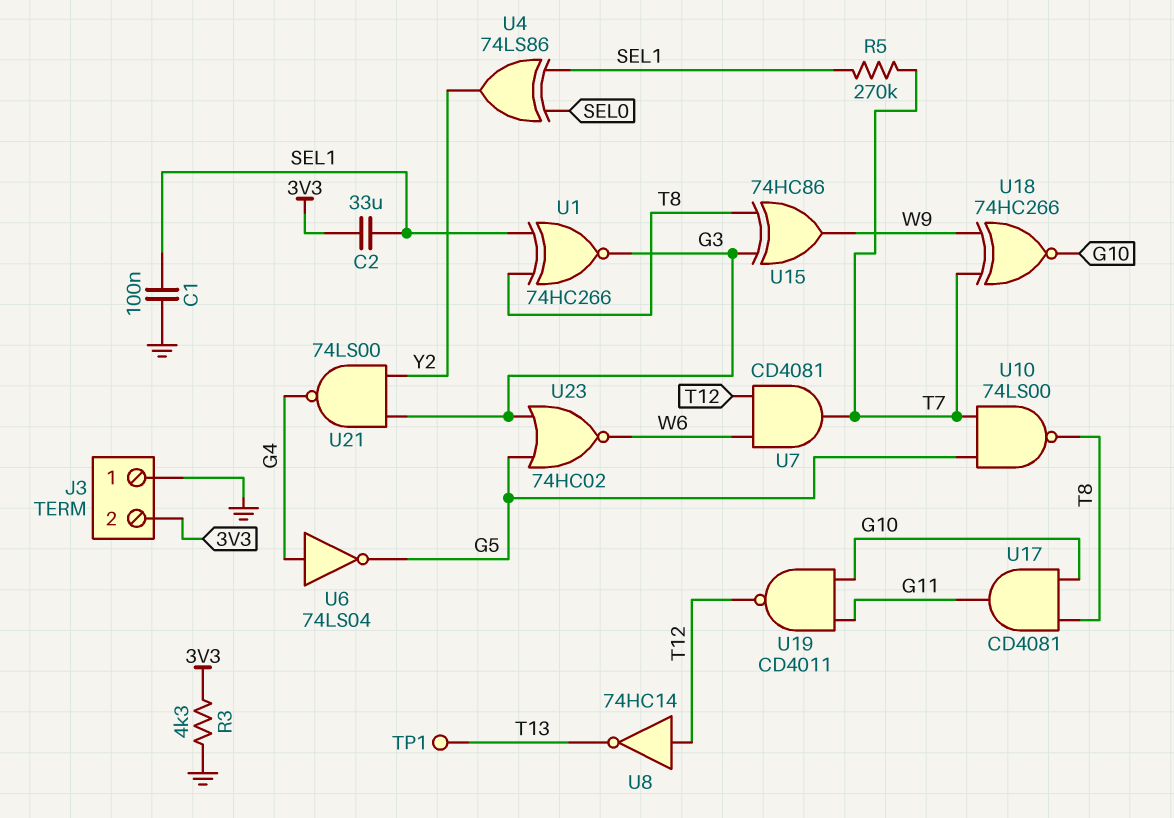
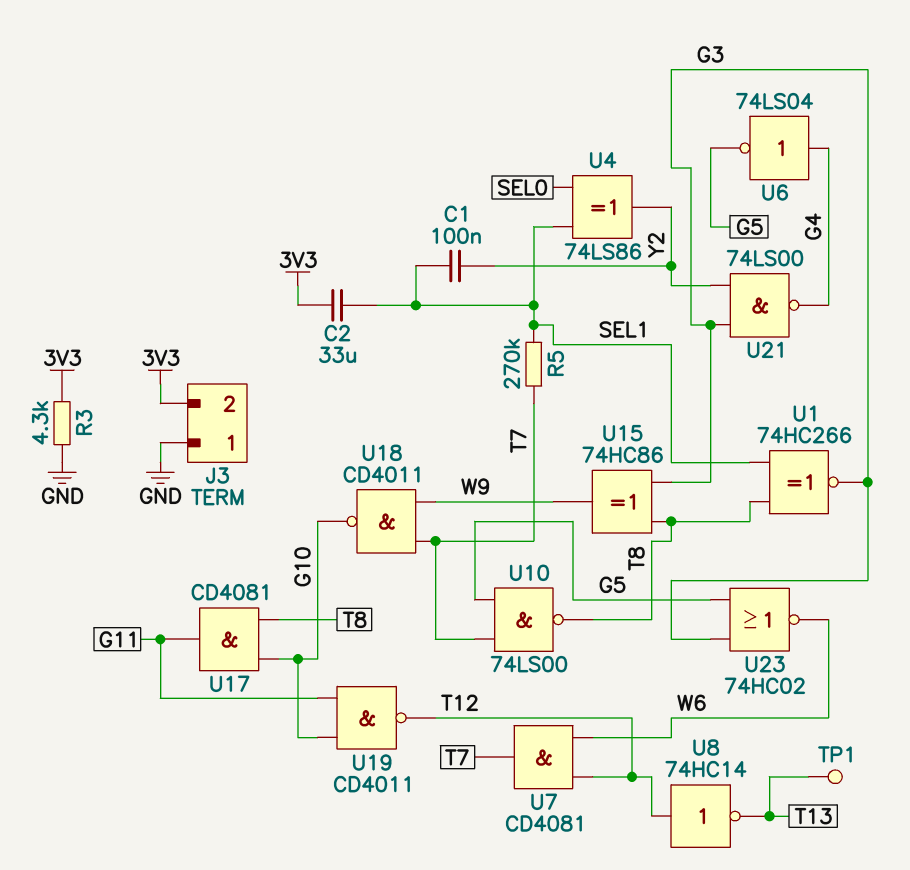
C1: 100nF (GND, SEL1) -> 100nF (SEL1, Y2)
U18: XNOR 74HC266 (in T7, in W9, out G10) -> NAND CD4011 (in T7, in W9, out G10)

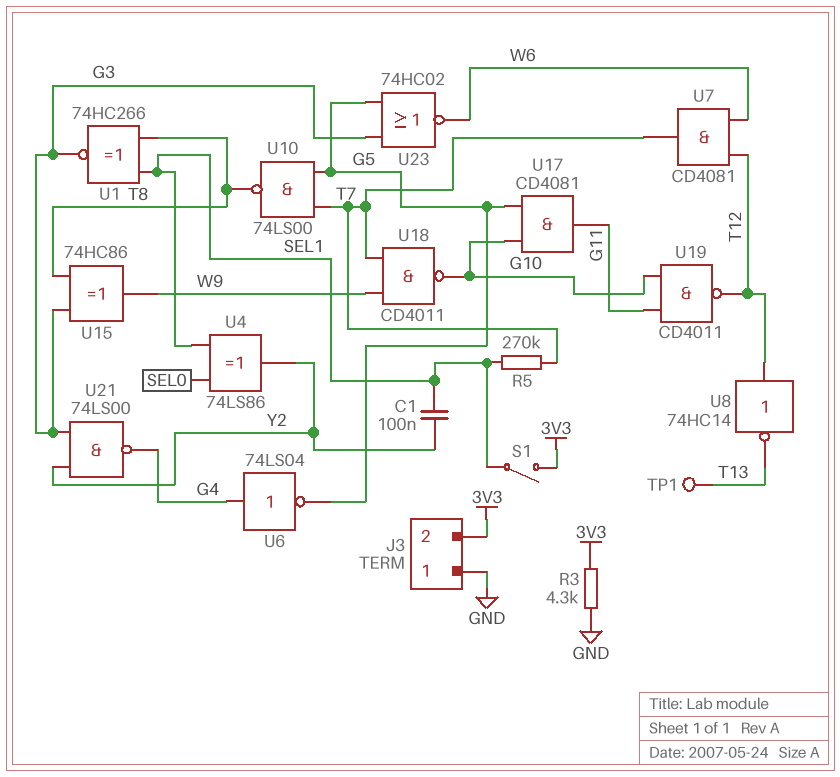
C2: 33uF (3V3, SEL1) -> none
S1: none -> switch (3V3, SEL1)
U17: AND CD4081 (in G10, in T8, out G11) -> AND CD4081 (in G5, in G10, out G11)

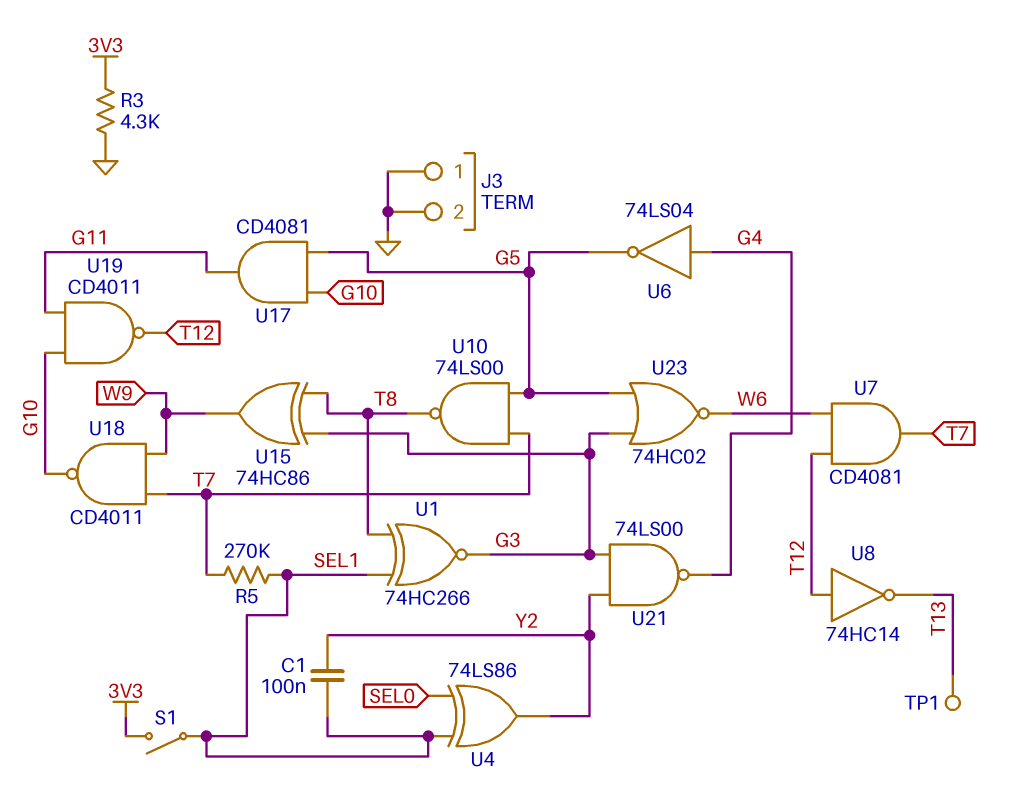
J3 pin 2: 3V3 -> GND

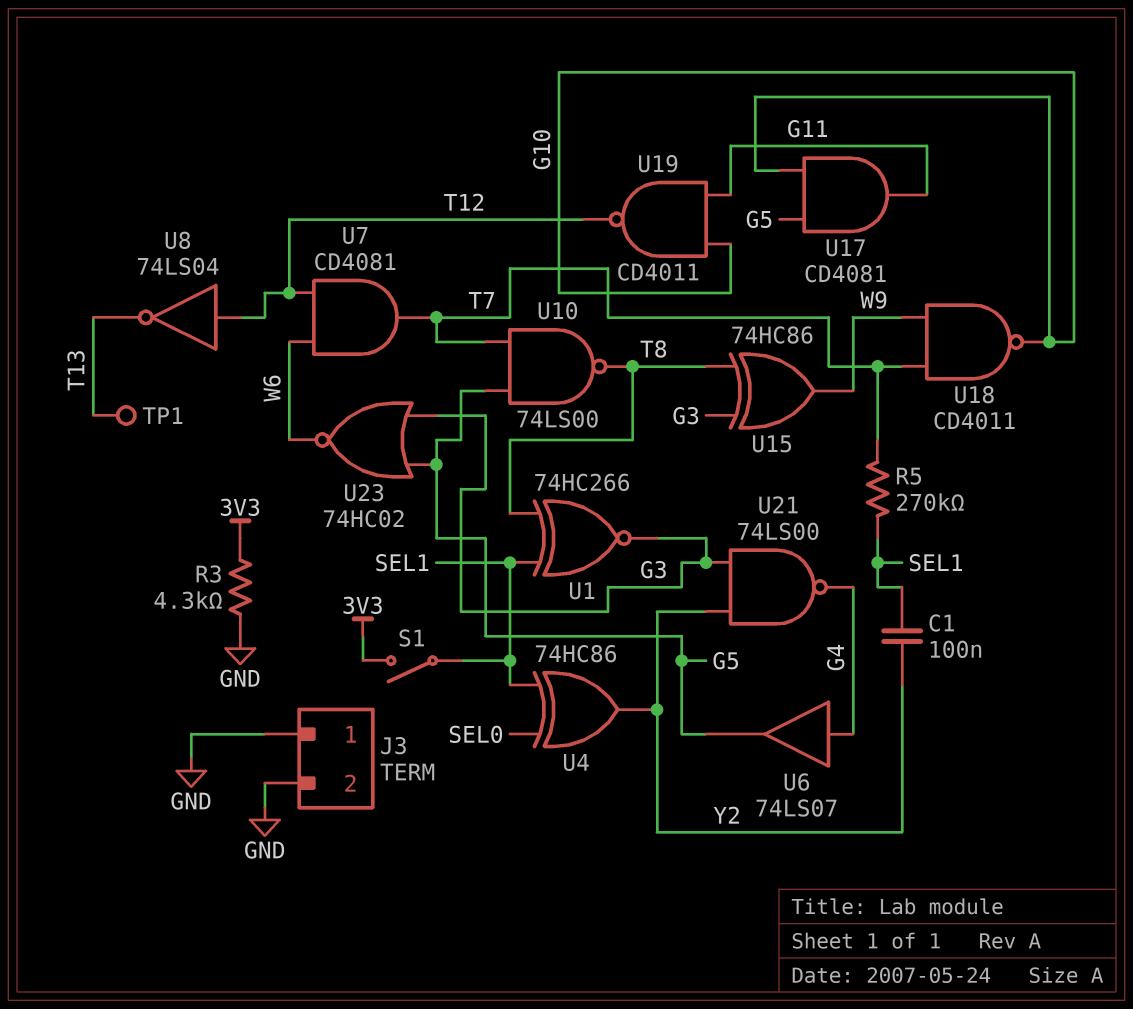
U4: XOR 74LS86 (in SEL0, in SEL1, out Y2) -> XOR 74HC86 (in SEL0, in SEL1, out Y2)
U6: NOT 74LS04 (in G4, out G5) -> buffer 74LS07 (in G4, out G5)
U8: NOT 74HC14 (in T12, out T13) -> NOT 74LS04 (in T12, out T13)

